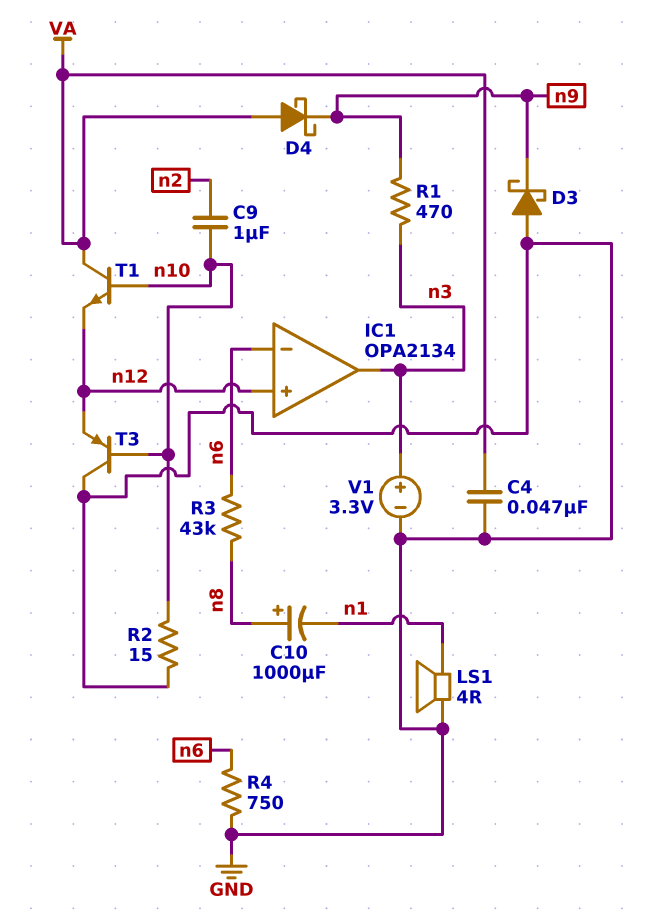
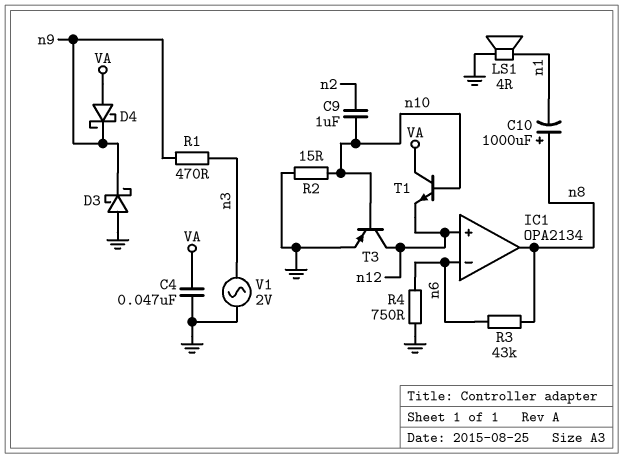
IC1 pin out: n3 -> n8
T3: PNP (B n10, C GND, E n12) -> PNP (B n10, C n12, E GND)
V1: 3.3V (plus n3, minus GND) -> AC 2V (GND, n3)

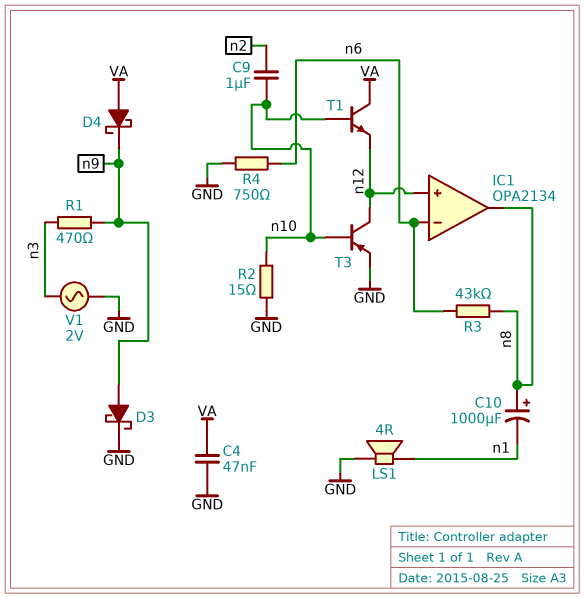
D3: schottky (A GND, K n9) -> schottky (A n9, K GND)

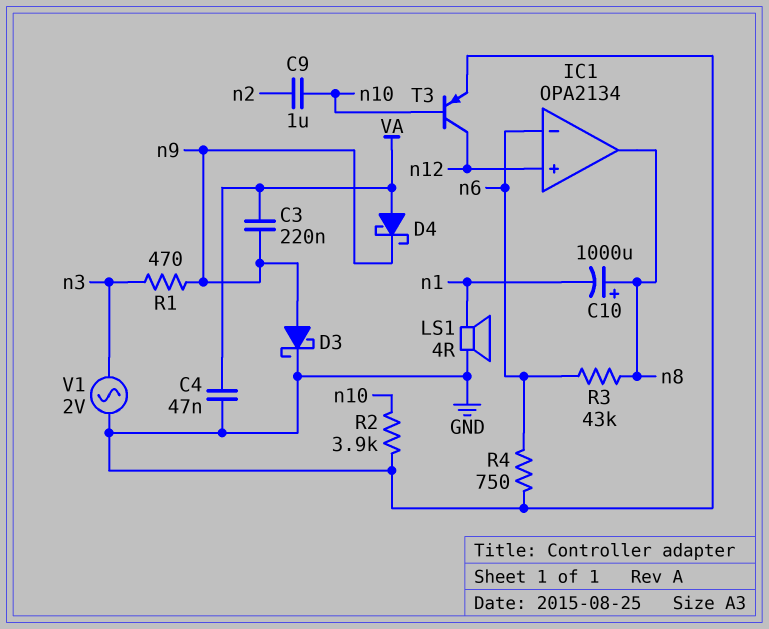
C3: none -> 220nF (VA, n9)
R2: 15 (GND, n10) -> 3.9k (GND, n10)
T1: NPN (B n10, C VA, E n12) -> none

